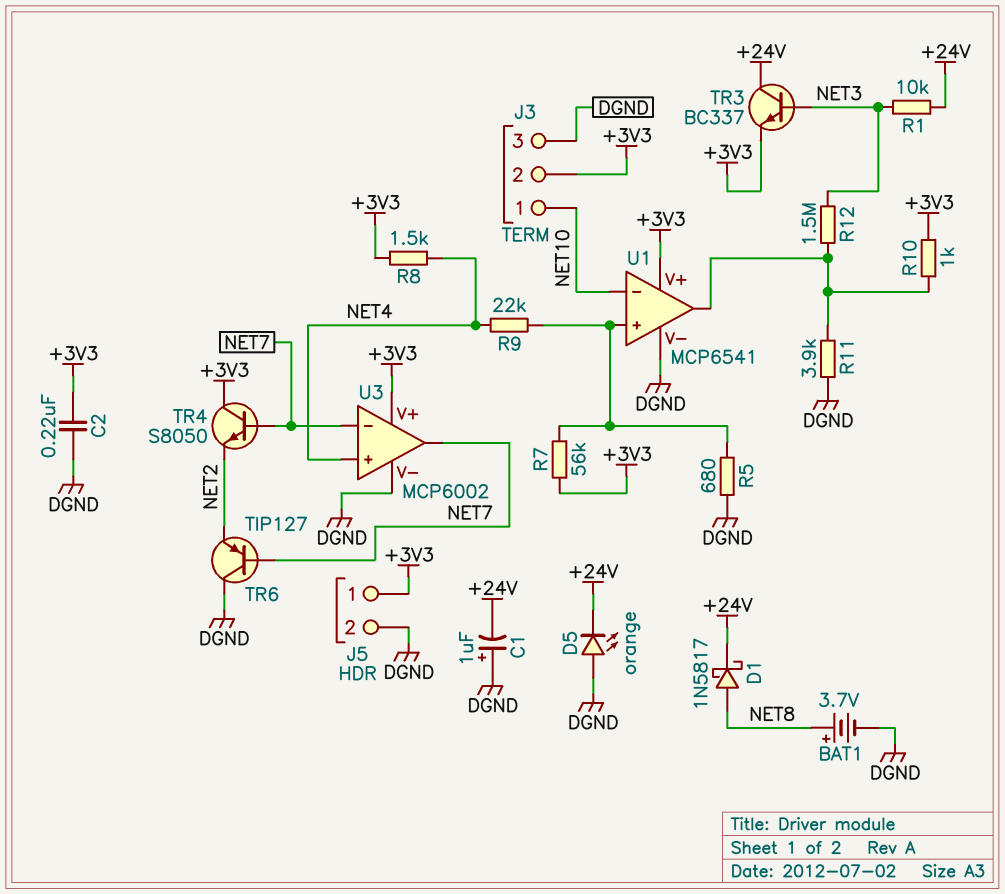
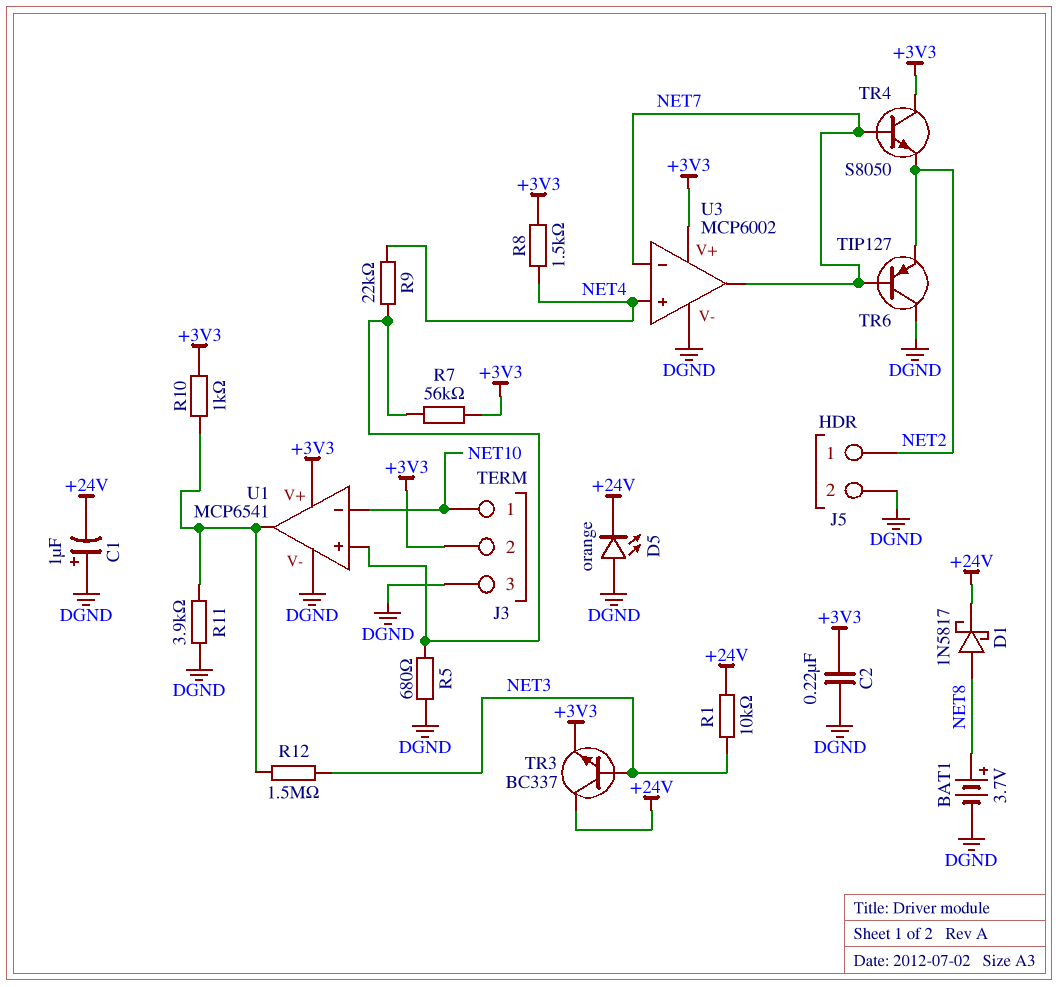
J5 pin 1: +3V3 -> NET2

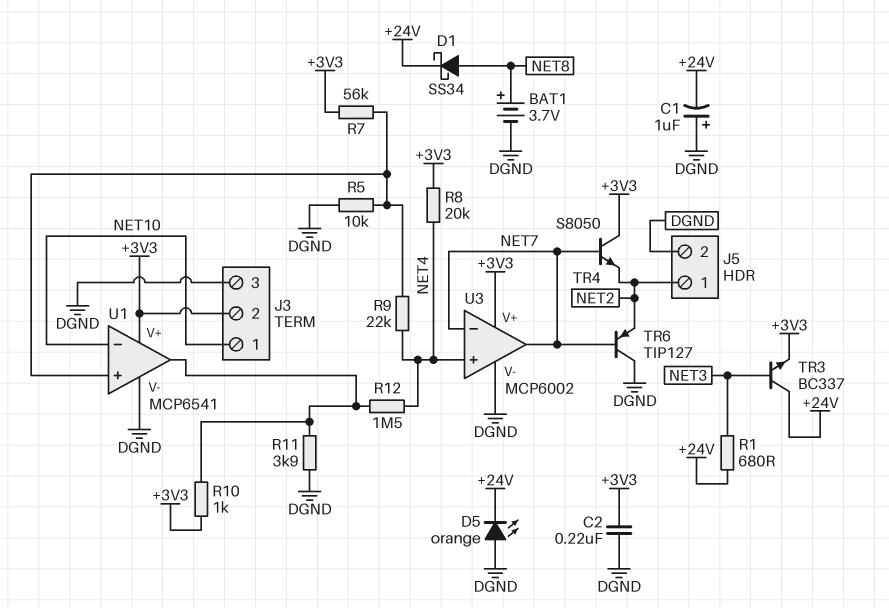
D1: schottky 1N5817 (A NET8, K +24V) -> schottky SS34 (A NET8, K +24V)
R1: 10k (+24V, NET3) -> 680 (+24V, NET3)
R5: 680 (DGND, U1/in+) -> 10k (DGND, U1/in+)
R8: 1.5k (+3V3, NET4) -> 20k (+3V3, NET4)
R12: 1.5M (NET3, U1/out) -> 1.5M (NET4, U1/out)

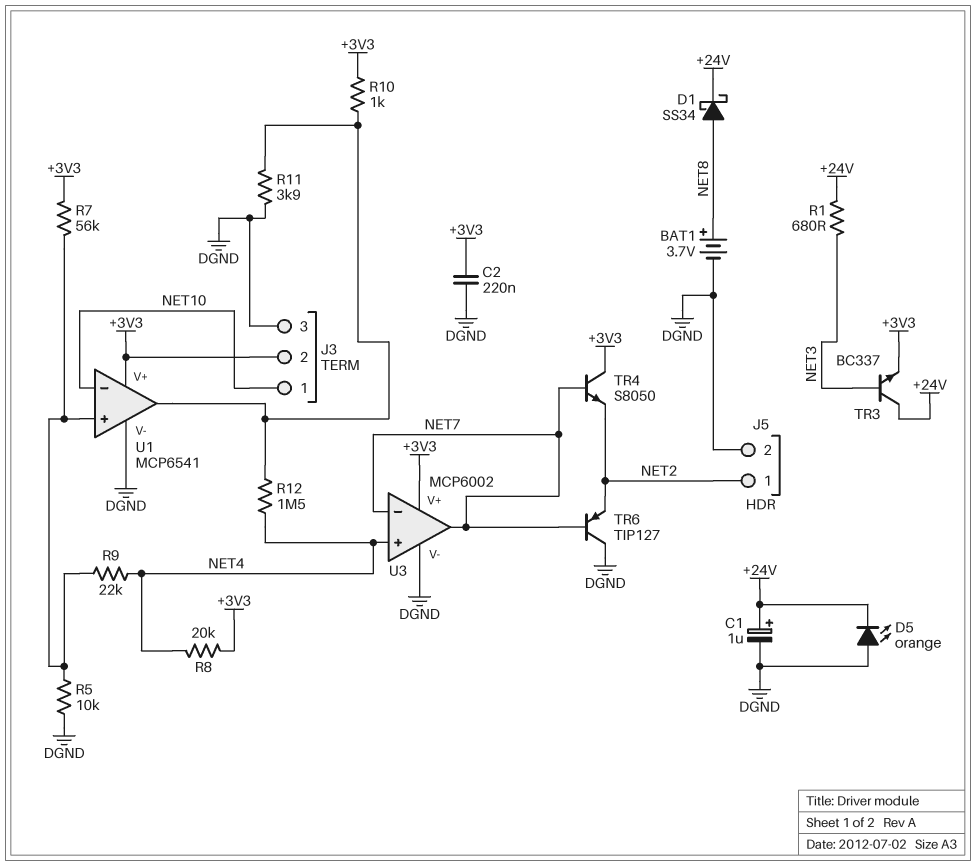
C1: 1uF (plus DGND, minus +24V) -> 1uF (plus +24V, minus DGND)

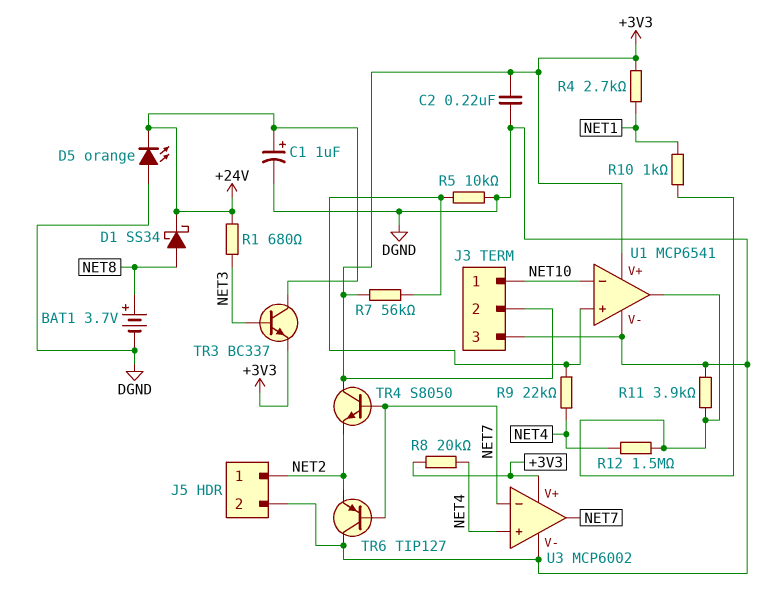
R4: none -> 2.7k (+3V3, NET1)
R10: 1k (+3V3, U1/out) -> 1k (NET1, U1/out)

